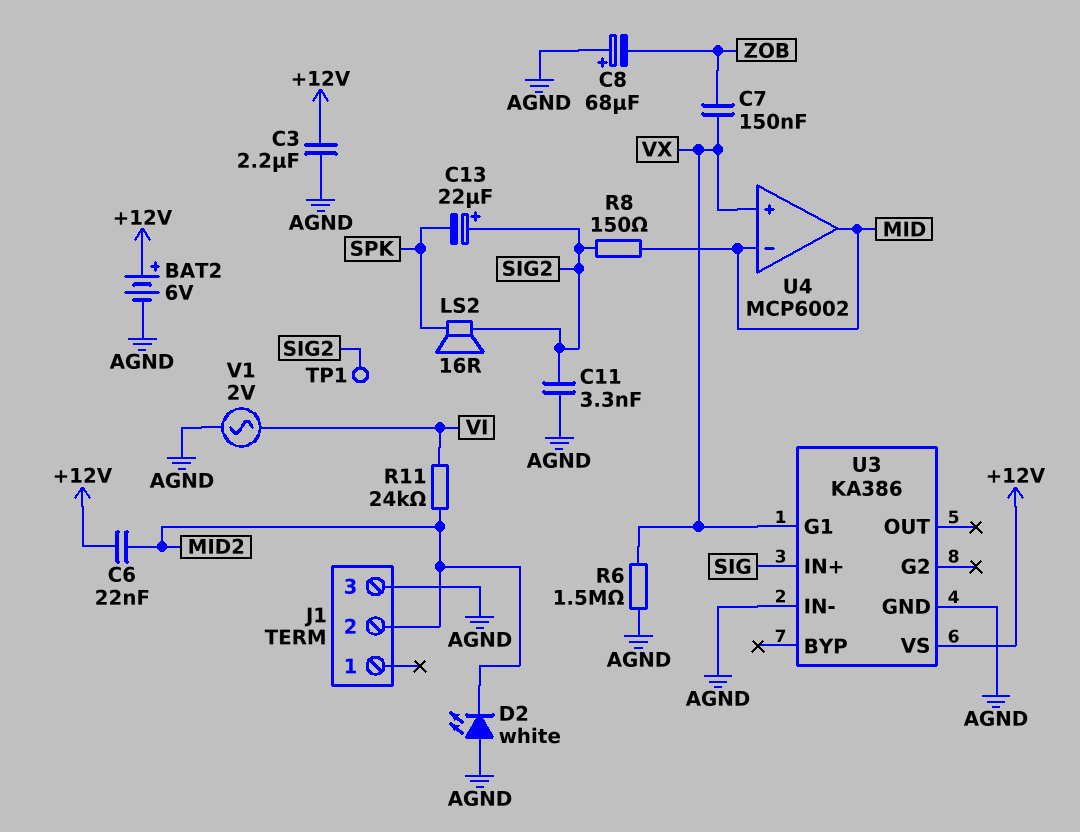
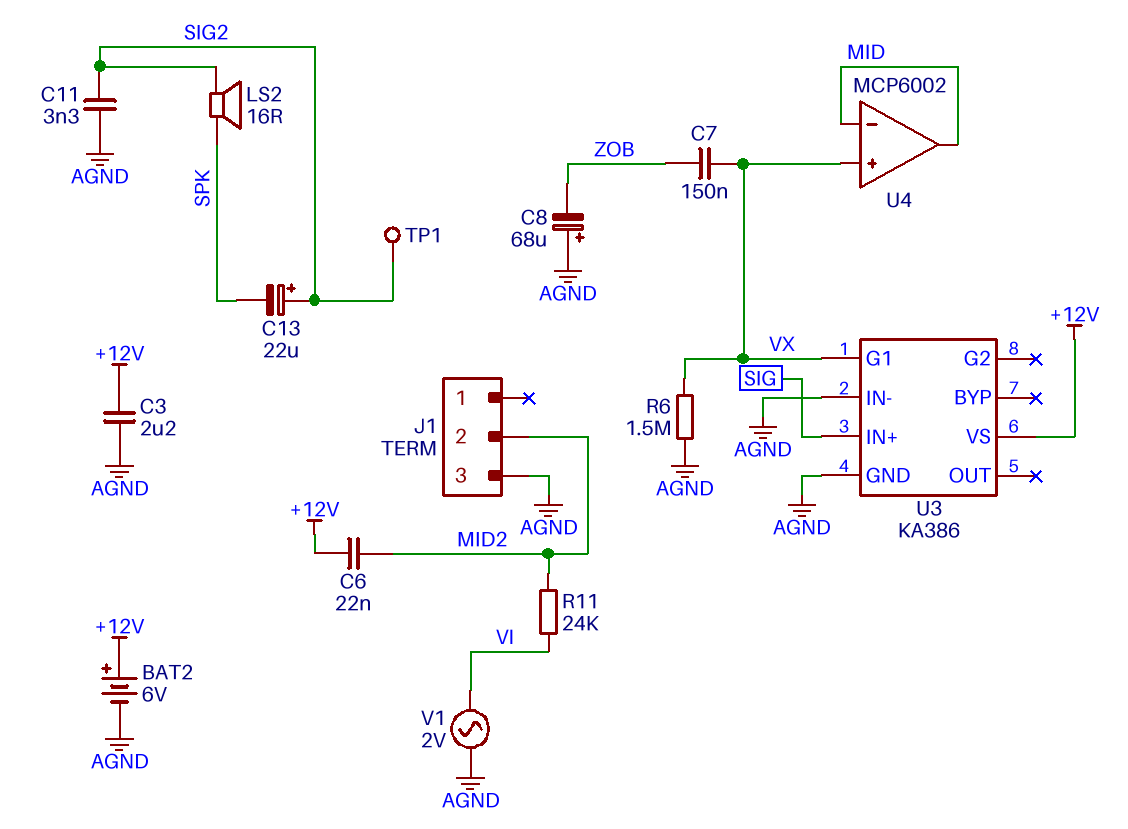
D2: LED white (A AGND, K MID2) -> none
R8: 150 (MID, SIG2) -> none

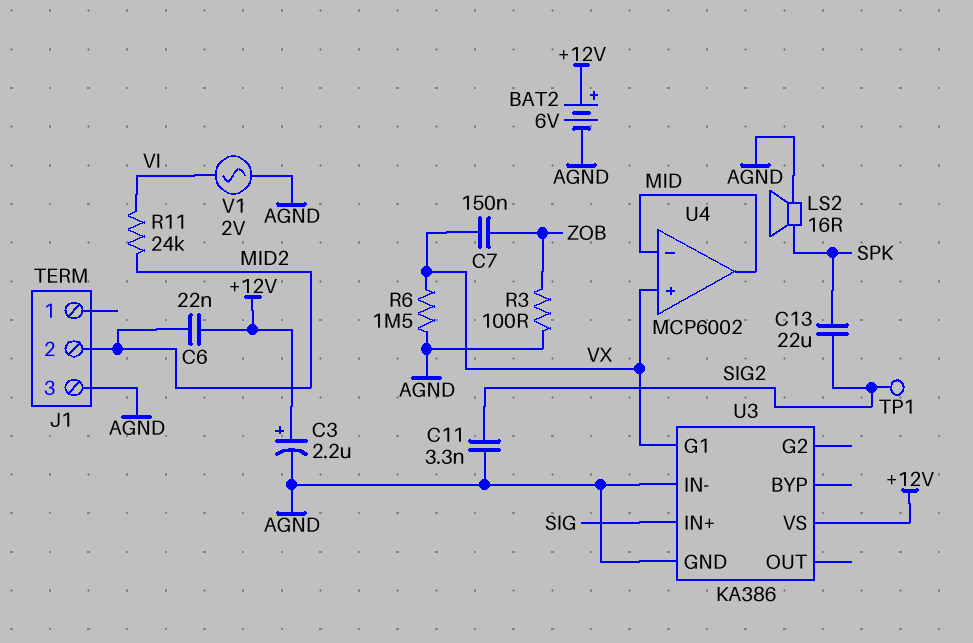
C3: 2.2uF (+12V, AGND) -> 2.2uF (plus +12V, minus AGND)
C8: 68uF (plus AGND, minus ZOB) -> none
C13: 22uF (plus SIG2, minus SPK) -> 22uF (SIG2, SPK)
LS2: speaker 16R (SIG2, SPK) -> speaker 16R (AGND, SPK)
R3: none -> 100 (AGND, ZOB)

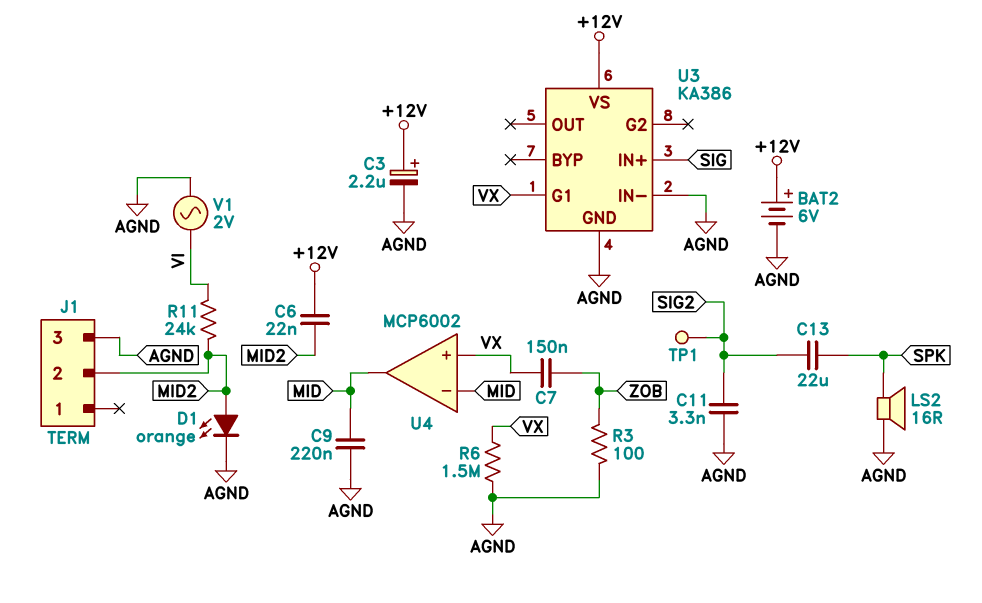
C9: none -> 220nF (AGND, MID)
D1: none -> LED orange (A MID2, K AGND)

